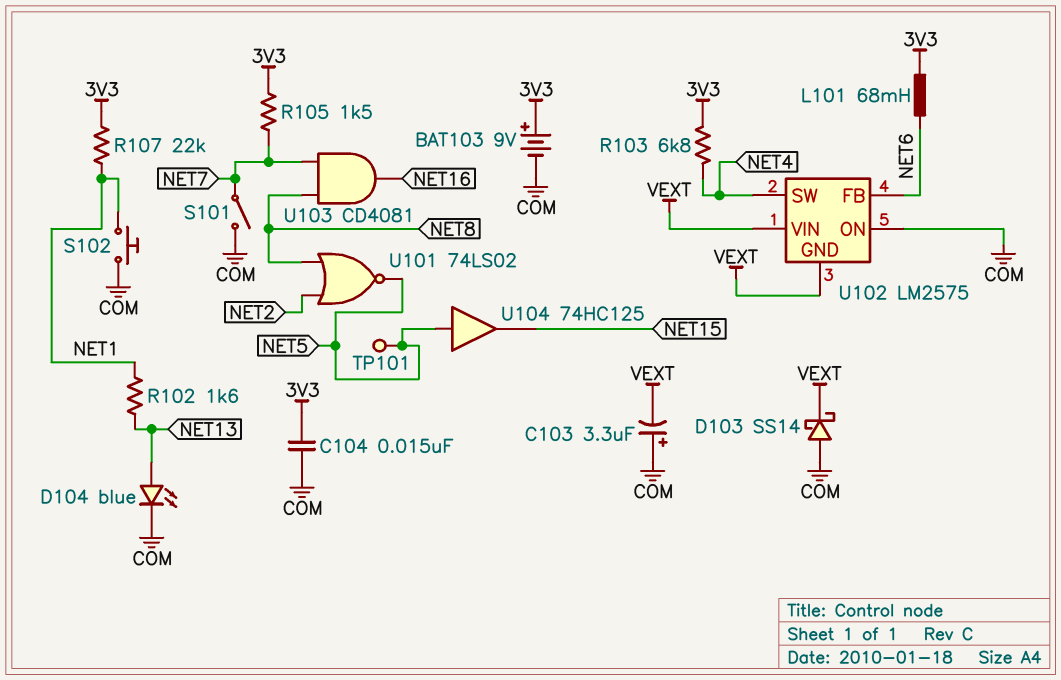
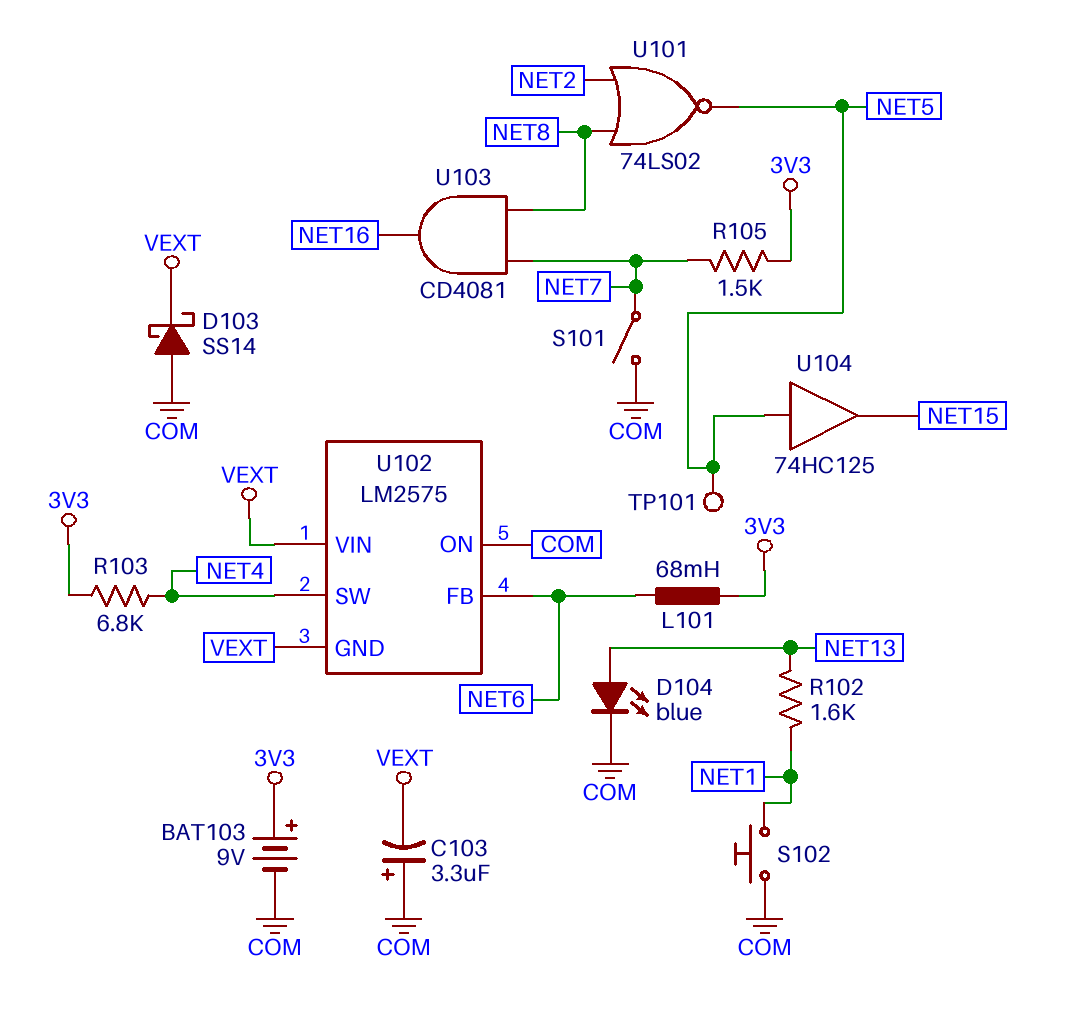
C104: 15nF (3V3, COM) -> none
R107: 22k (3V3, NET1) -> none

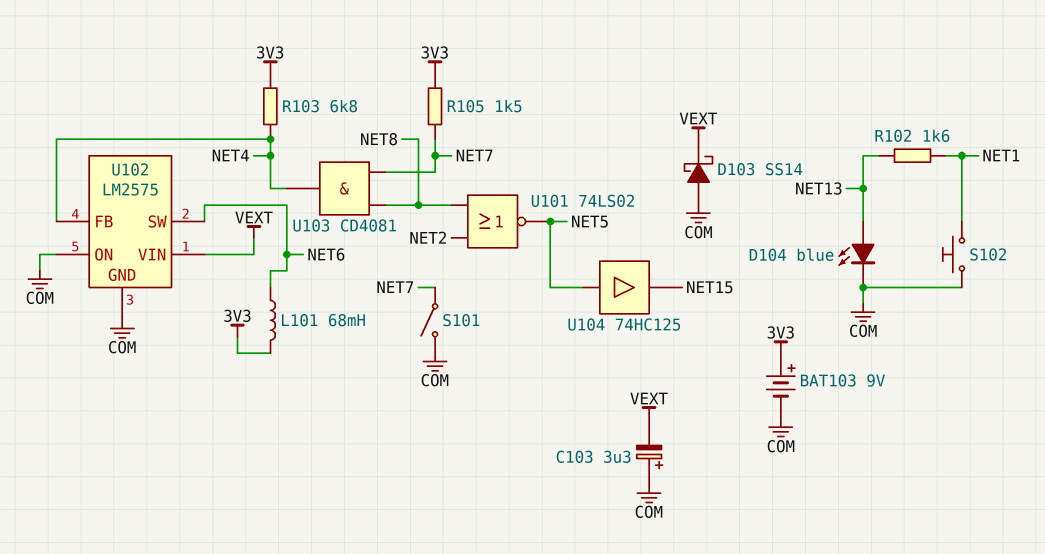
TP101: test point (NET5) -> none
U102 pin FB: NET6 -> NET4
U102 pin GND: VEXT -> COM
U102 pin SW: NET4 -> NET6
U103: AND CD4081 (in NET7, in NET8, out NET16) -> AND CD4081 (in NET7, in NET8, out NET4)

